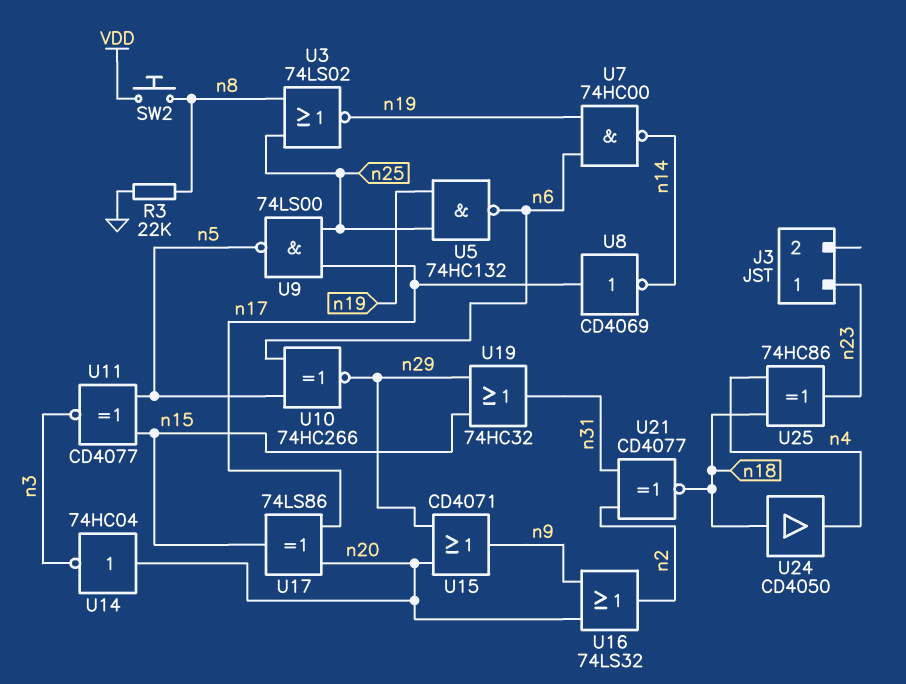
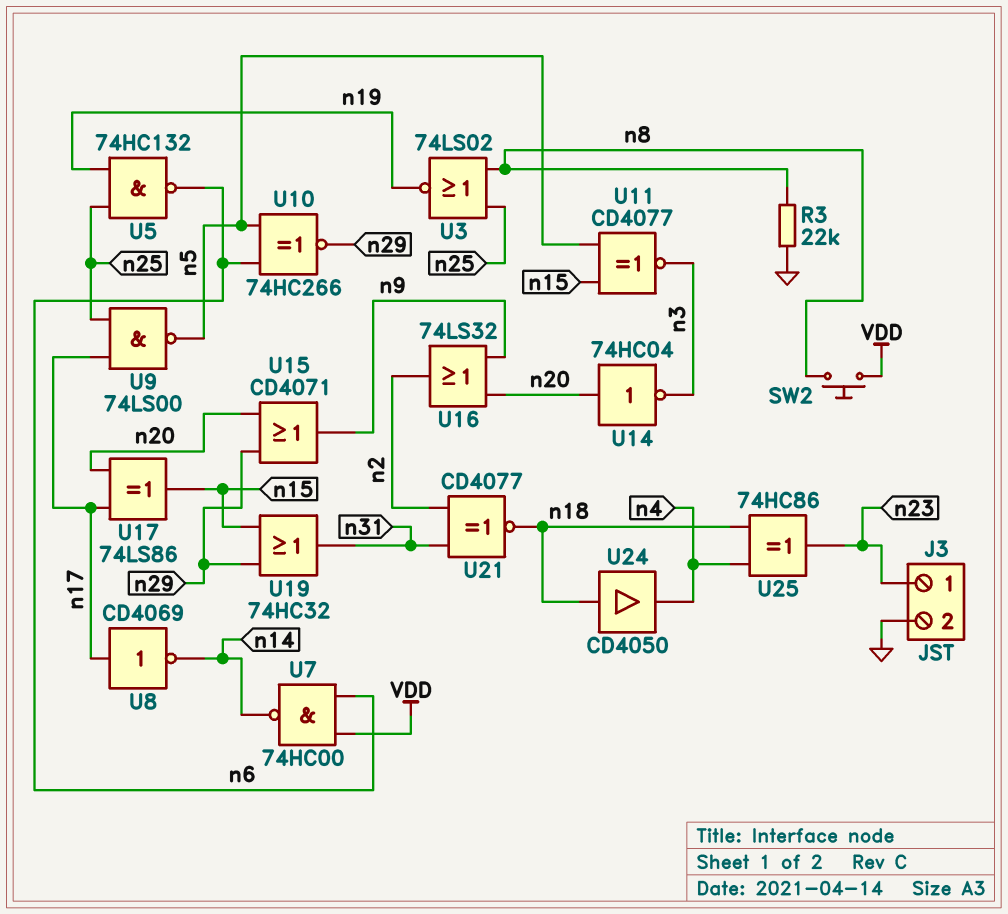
J3 pin 2: none -> GND
U7: NAND 74HC00 (in n6, in n19, out n14) -> NAND 74HC00 (in VDD, in n6, out n14)

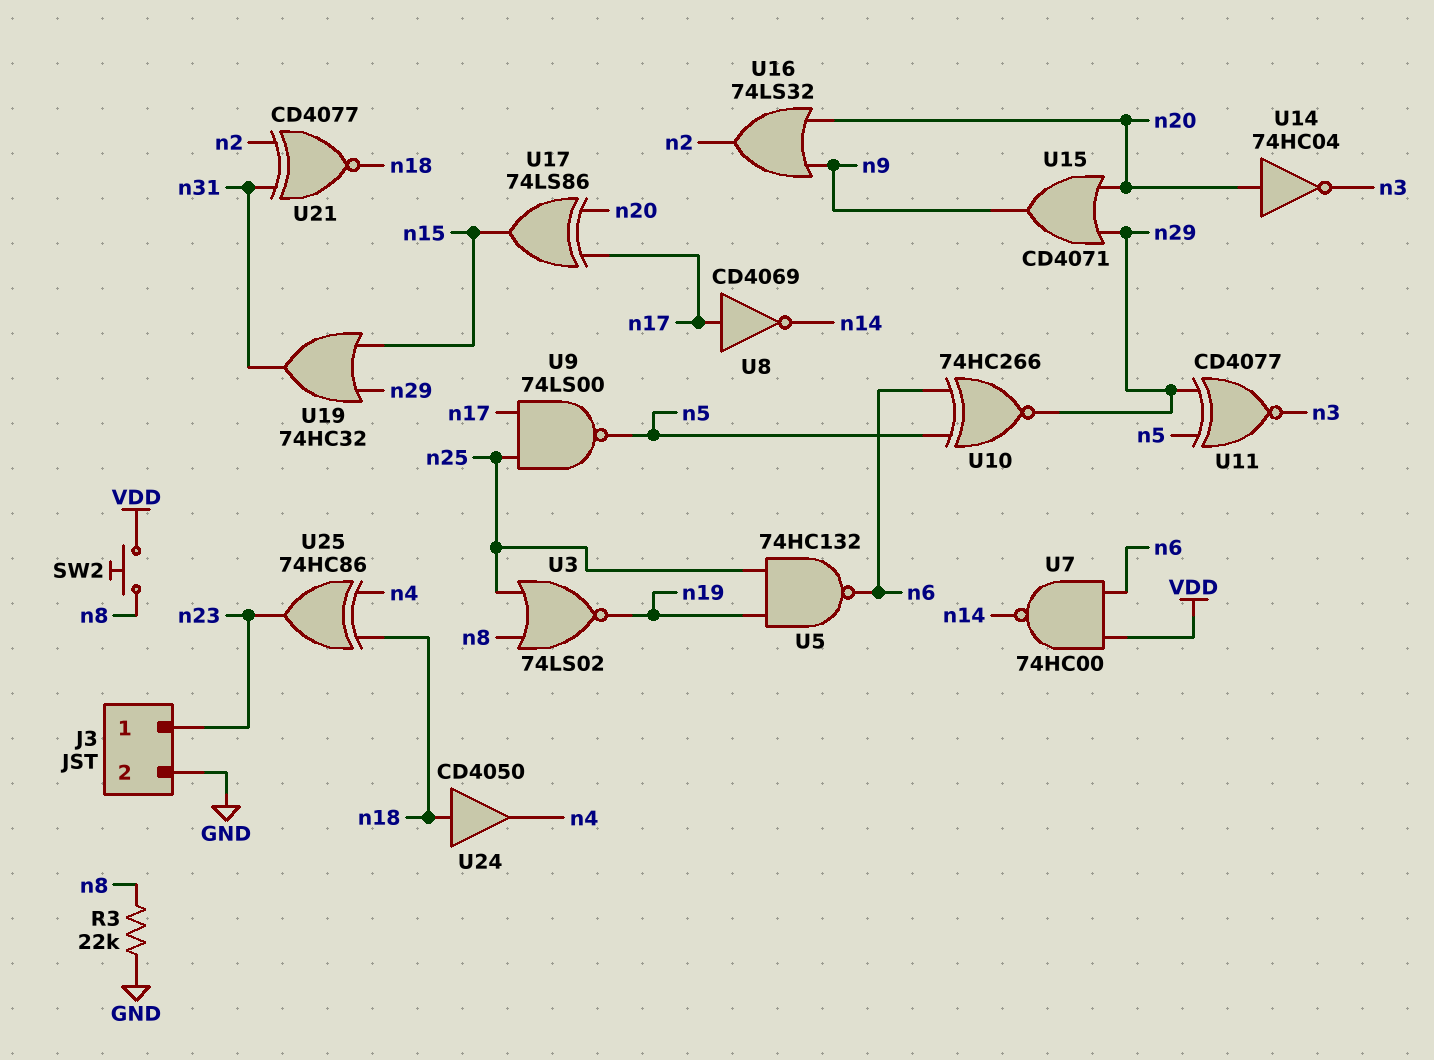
U11: XNOR CD4077 (in n5, in n15, out n3) -> XNOR CD4077 (in n5, in n29, out n3)

